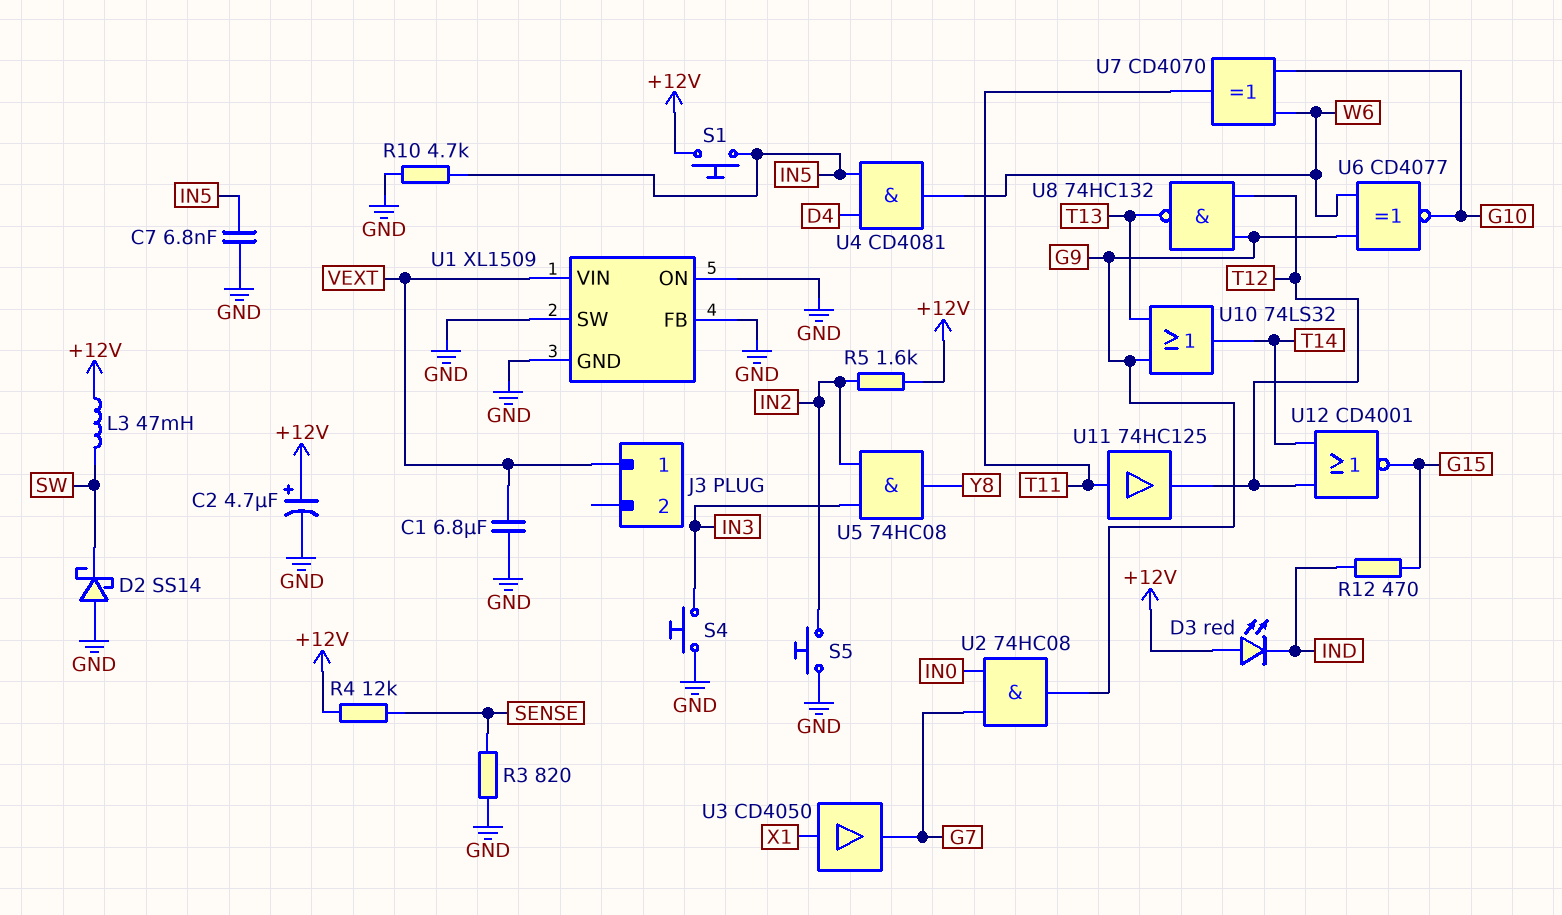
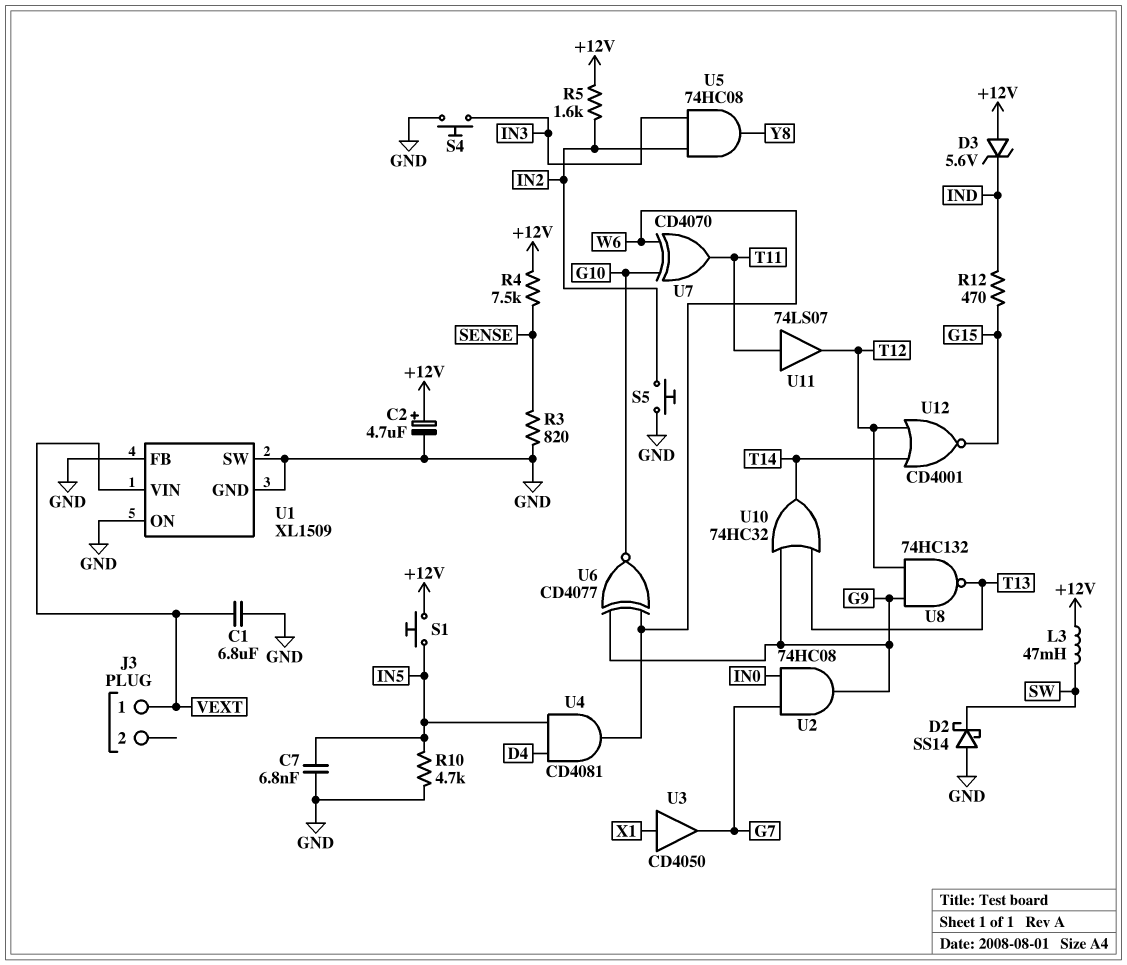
D3: LED red (A +12V, K IND) -> zener 5.6V (A +12V, K IND)
R4: 12k (+12V, SENSE) -> 7.5k (+12V, SENSE)
U10: OR 74LS32 (in G9, in T13, out T14) -> OR 74HC32 (in G9, in T13, out T14)
U11: buffer 74HC125 (in T11, out T12) -> buffer 74LS07 (in T11, out T12)

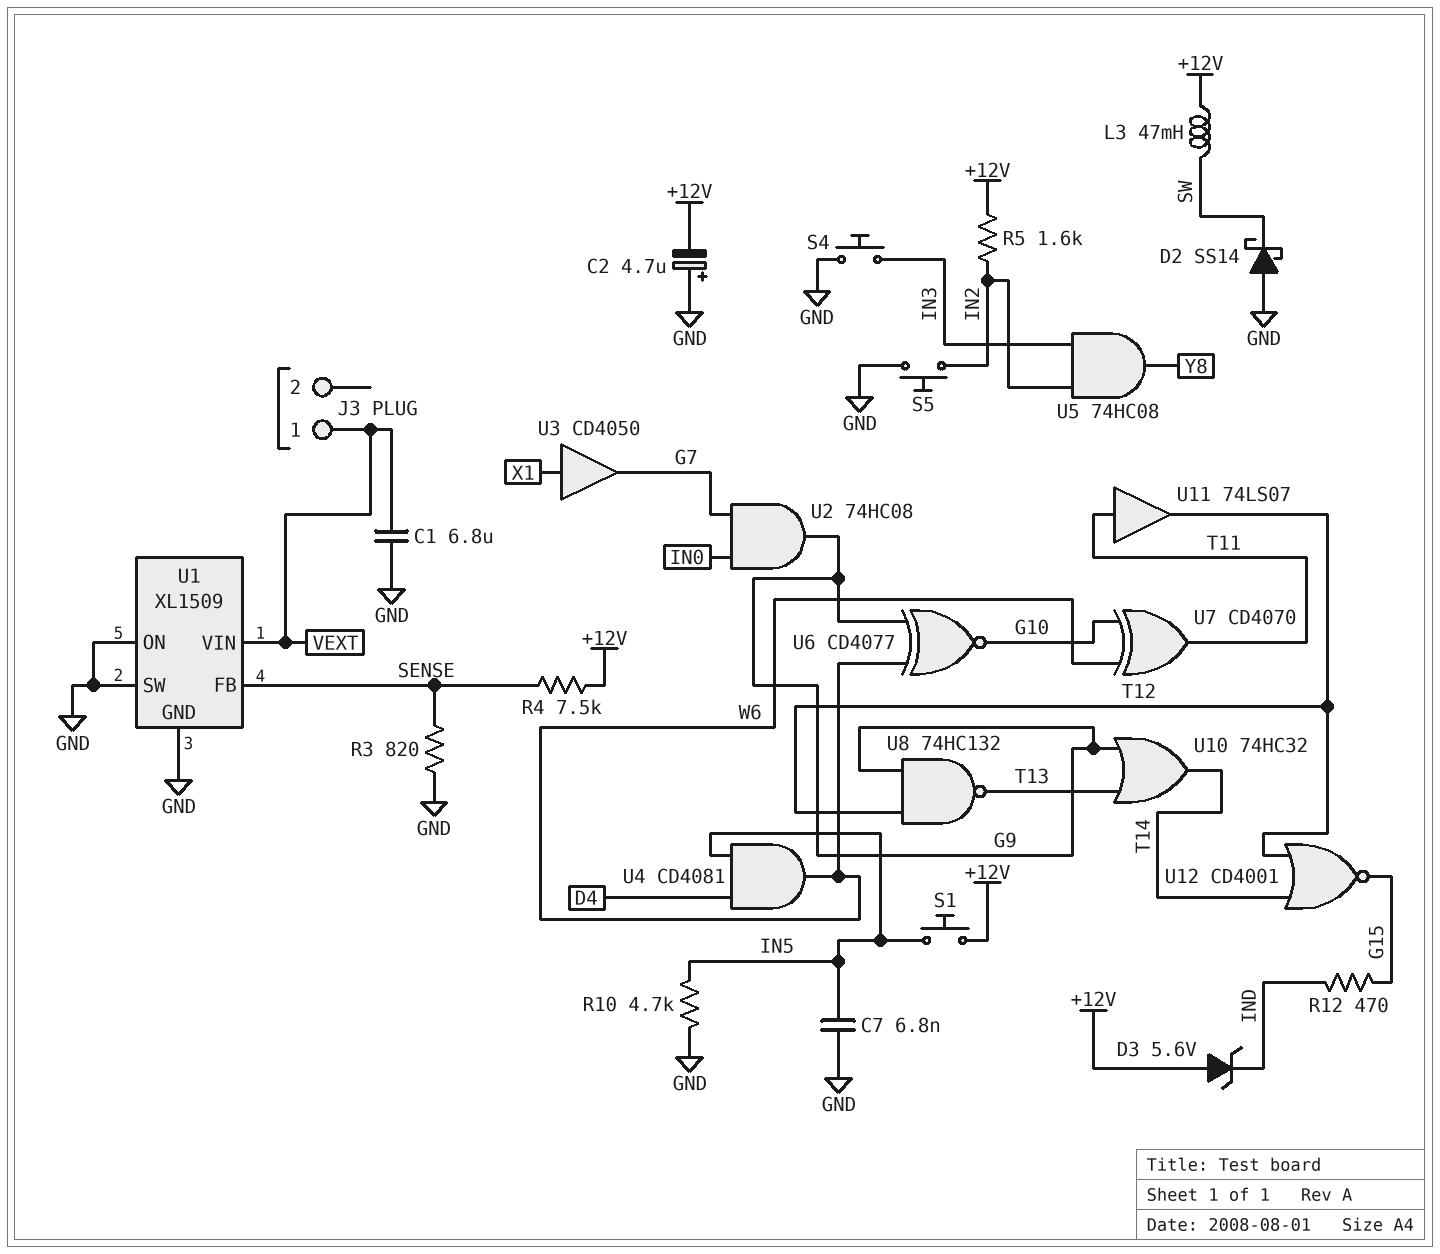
C2: 4.7uF (plus +12V, minus GND) -> 4.7uF (plus GND, minus +12V)
U1 pin FB: GND -> SENSE

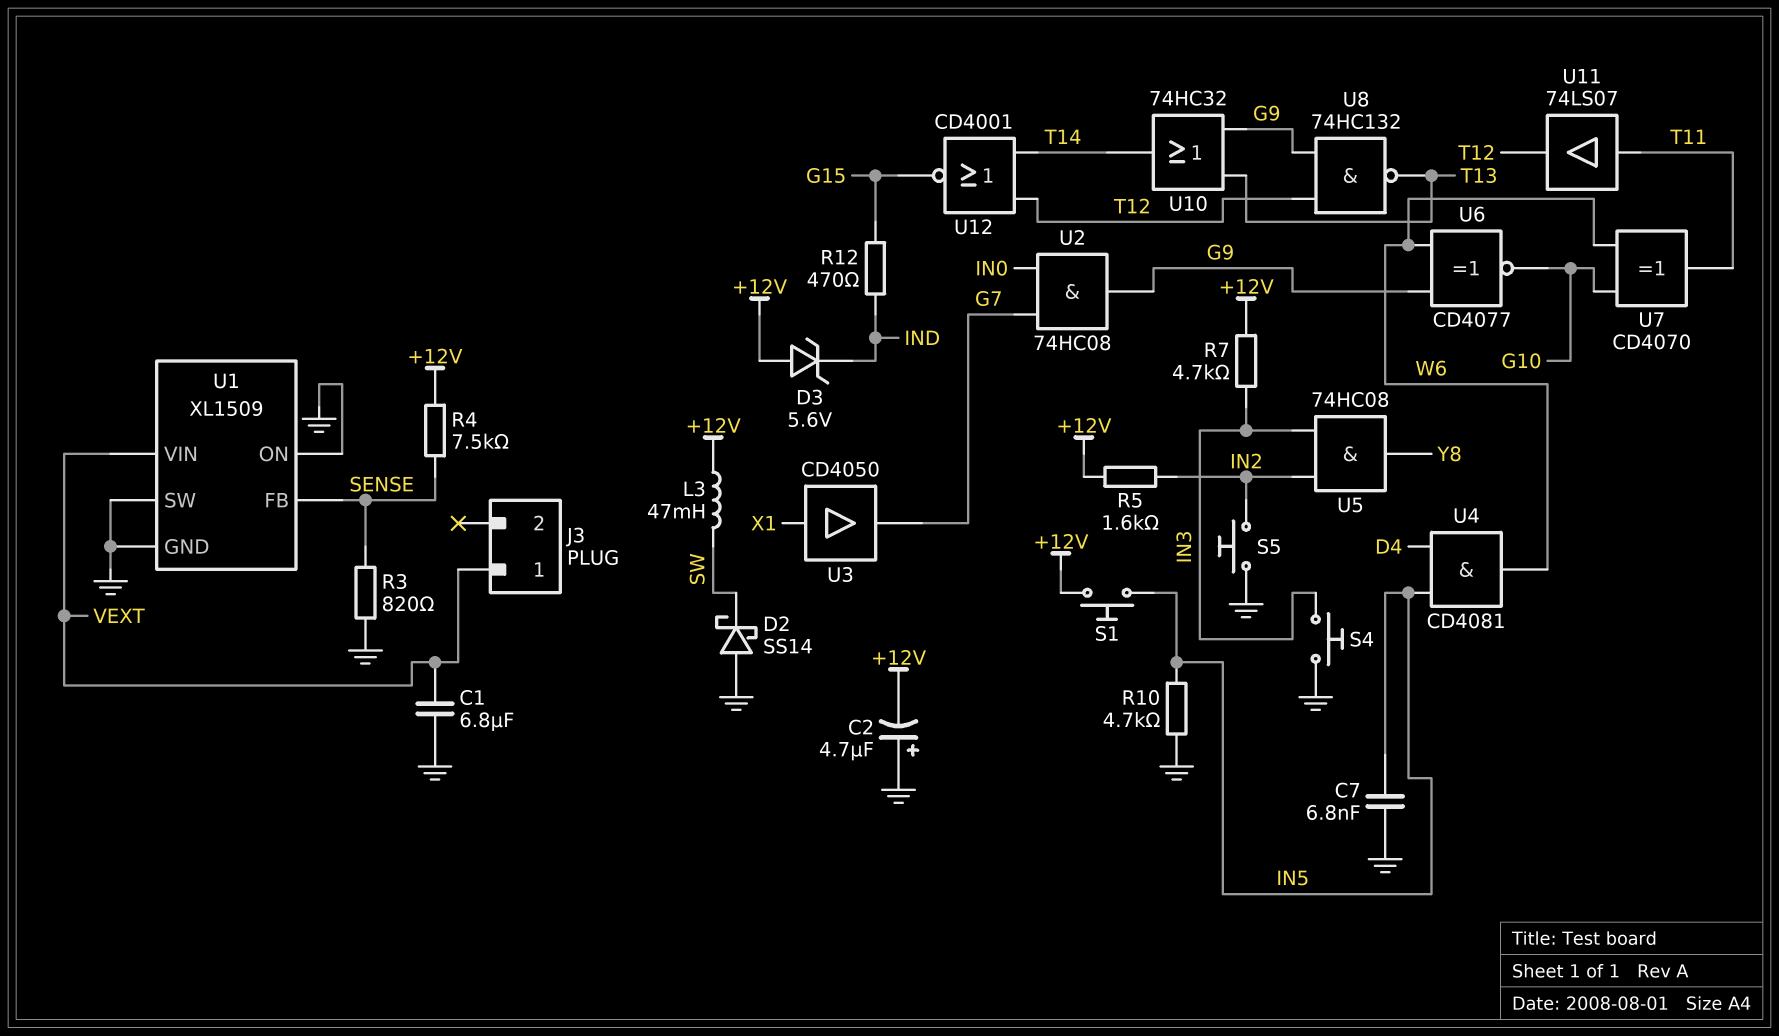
R7: none -> 4.7k (+12V, IN3)

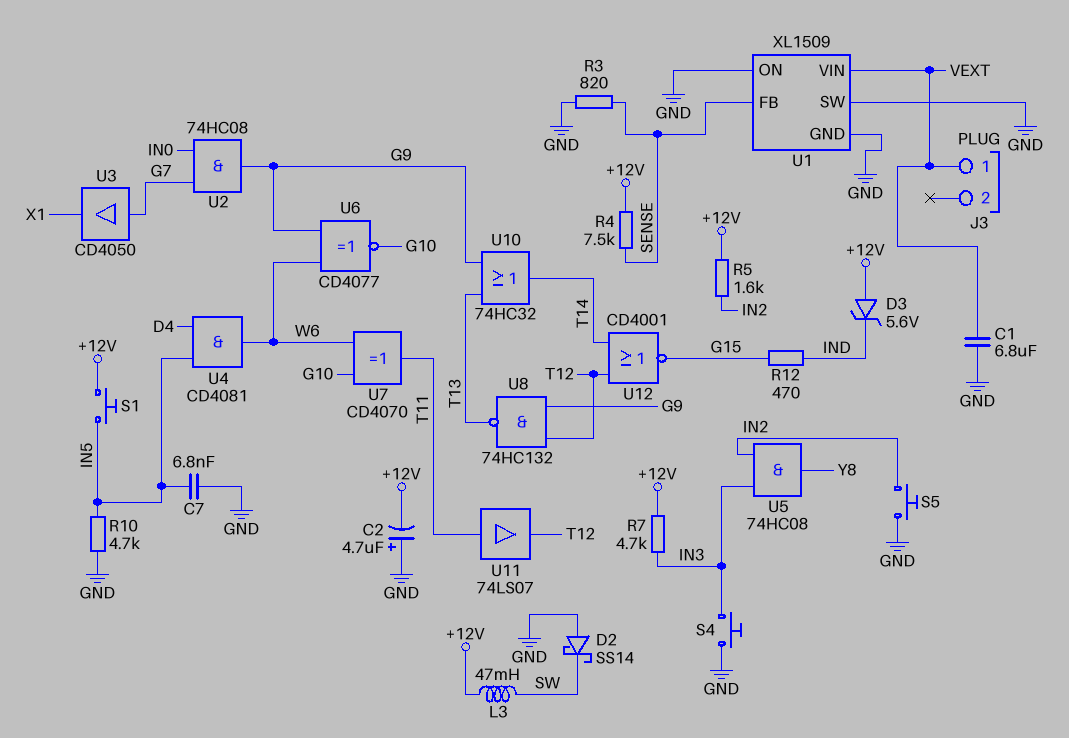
U3: buffer CD4050 (in X1, out G7) -> buffer CD4050 (in G7, out X1)

